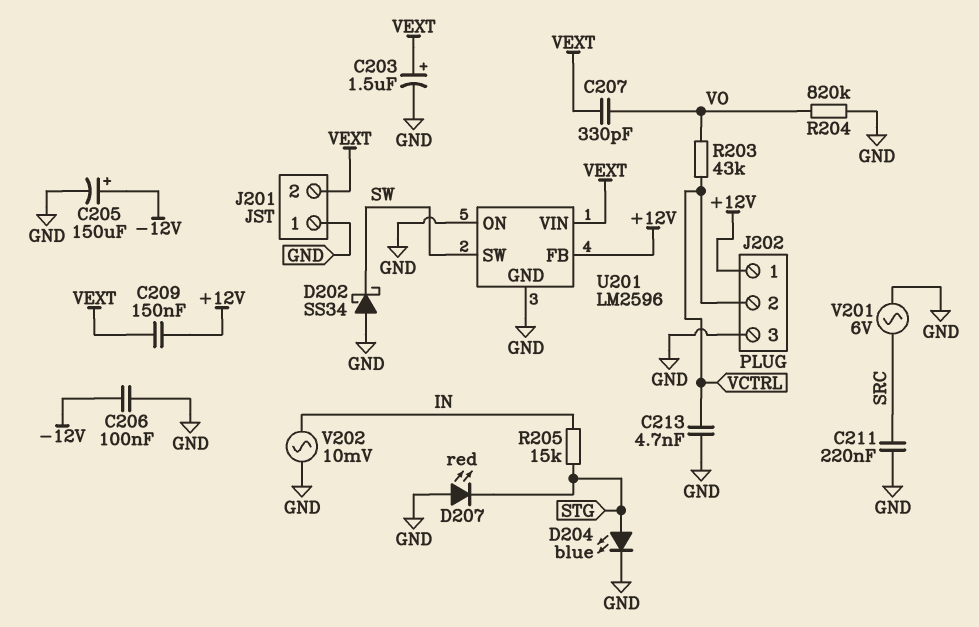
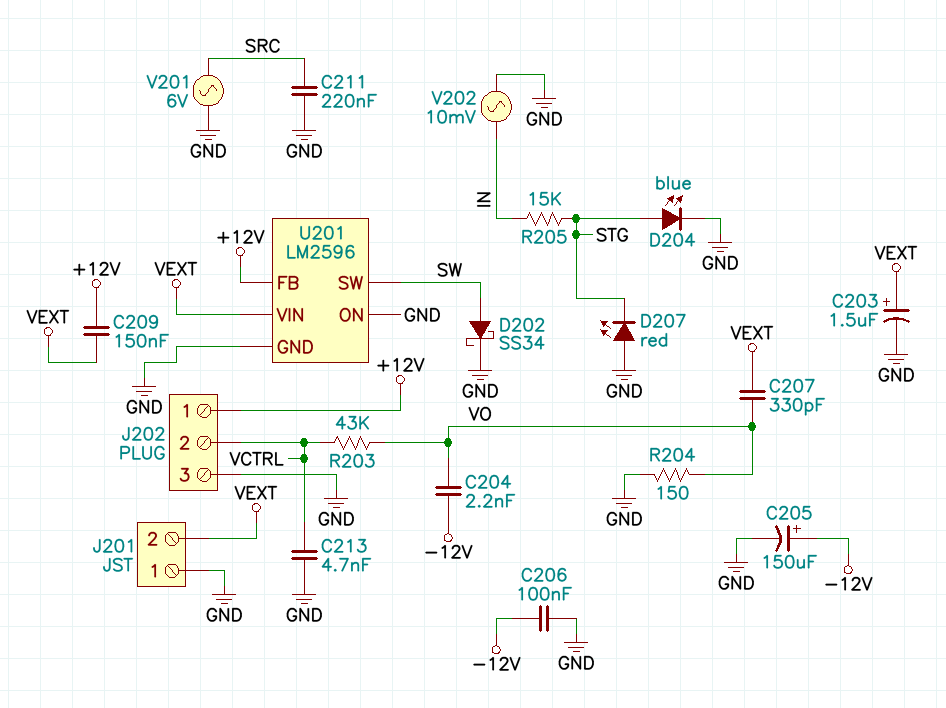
C204: none -> 2.2nF (-12V, VO)
D202: schottky SS34 (A GND, K SW) -> schottky SS34 (A SW, K GND)
R204: 820k (GND, VO) -> 150 (GND, VO)

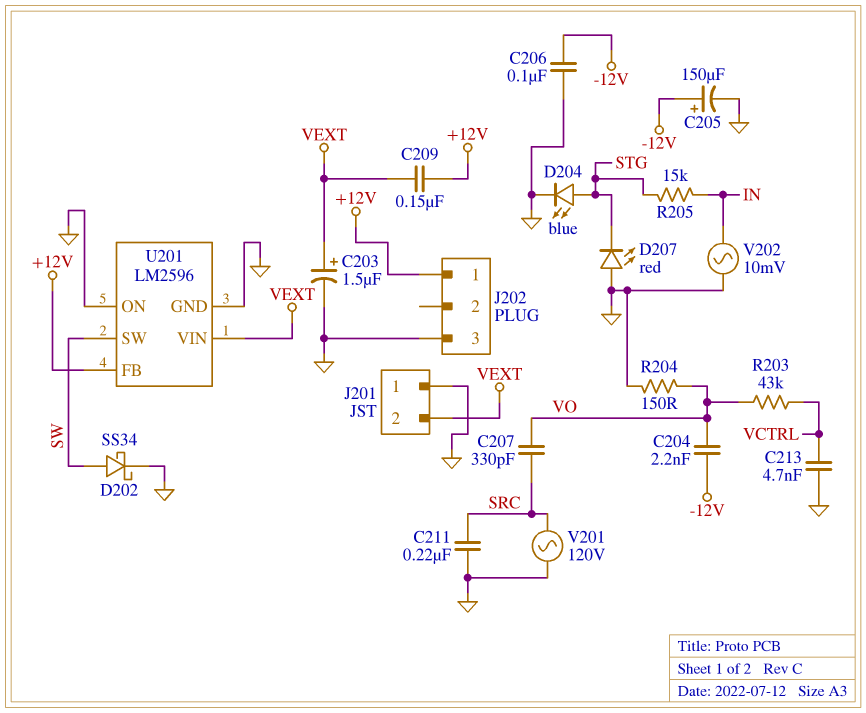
C207: 330pF (VEXT, VO) -> 330pF (SRC, VO)
J202 pin 2: VCTRL -> none
V201: AC 6V (GND, SRC) -> AC 120V (GND, SRC)

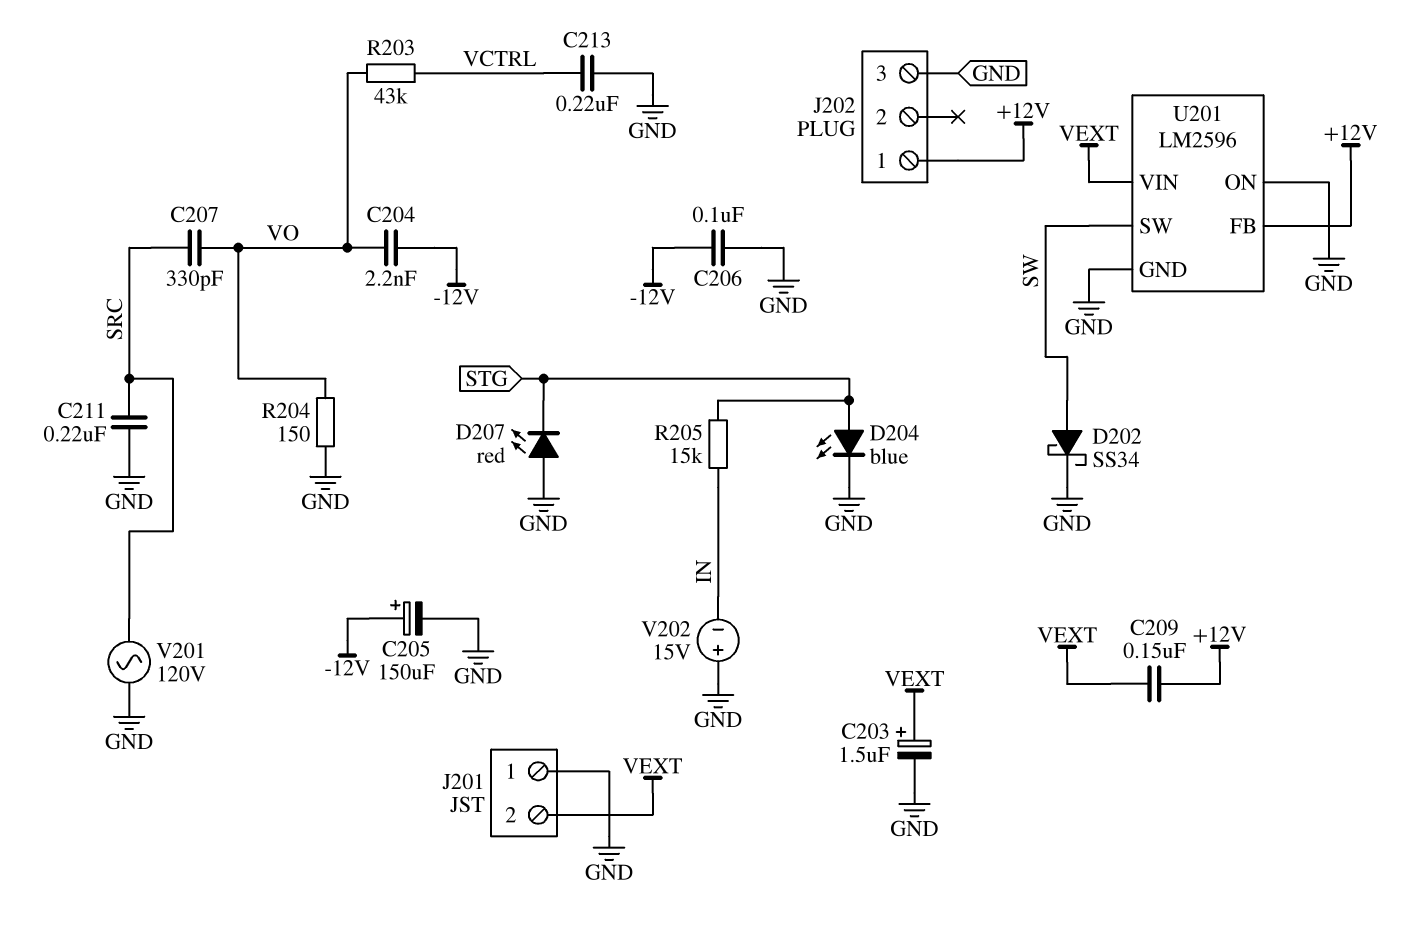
C213: 4.7nF (GND, VCTRL) -> 220nF (GND, VCTRL)
V202: AC 10mV (GND, IN) -> 15V (plus GND, minus IN)

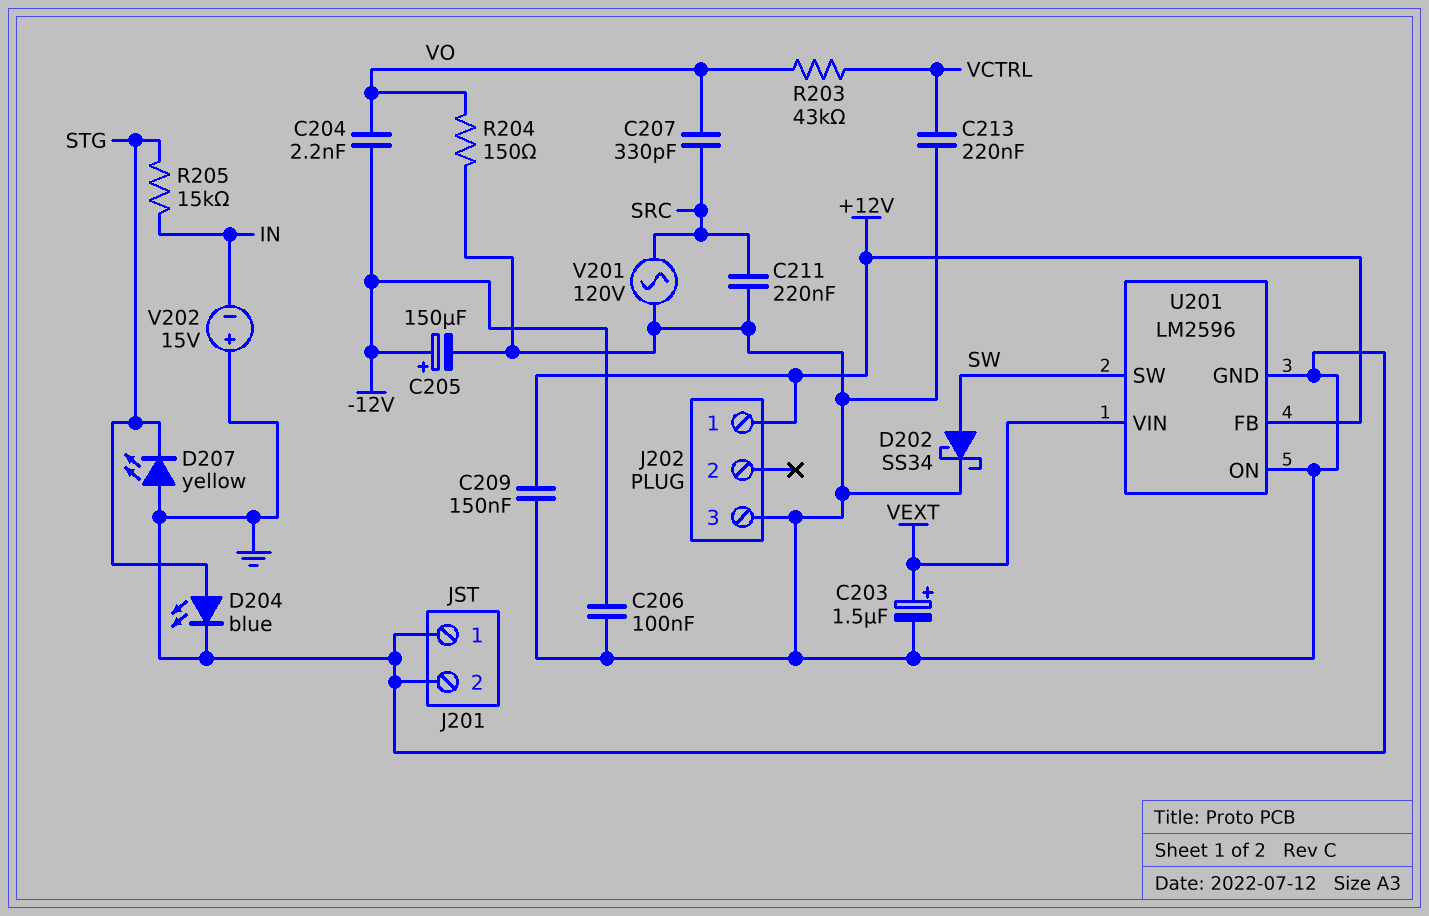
C209: 150nF (+12V, VEXT) -> 150nF (+12V, GND)
D207: LED red (A GND, K STG) -> LED yellow (A GND, K STG)
J201 pin 2: VEXT -> GND

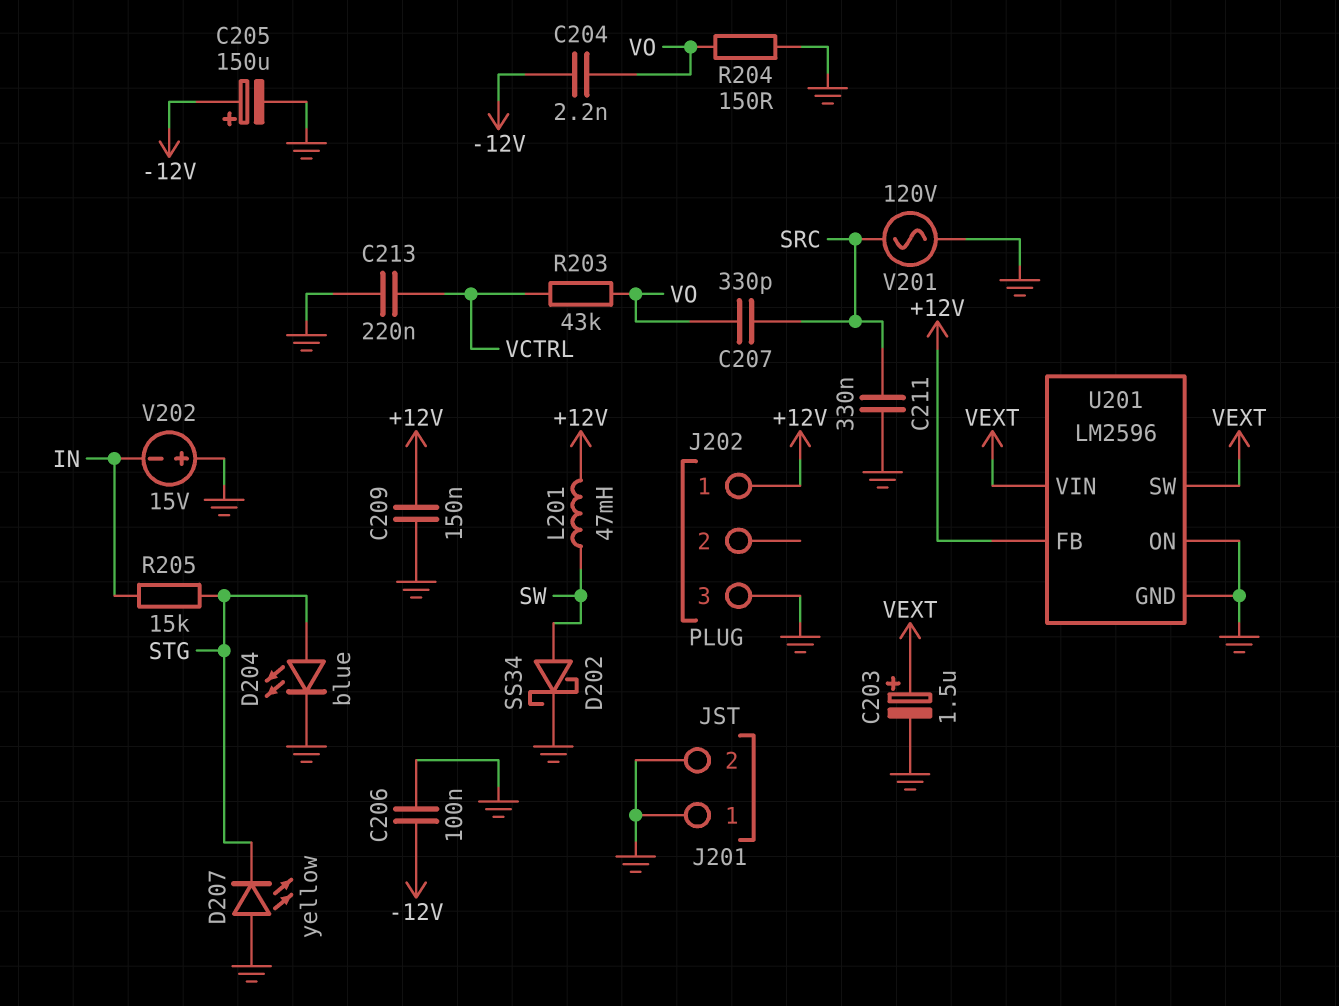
C211: 220nF (GND, SRC) -> 330nF (GND, SRC)
L201: none -> 47mH (+12V, SW)
U201 pin SW: SW -> VEXT

